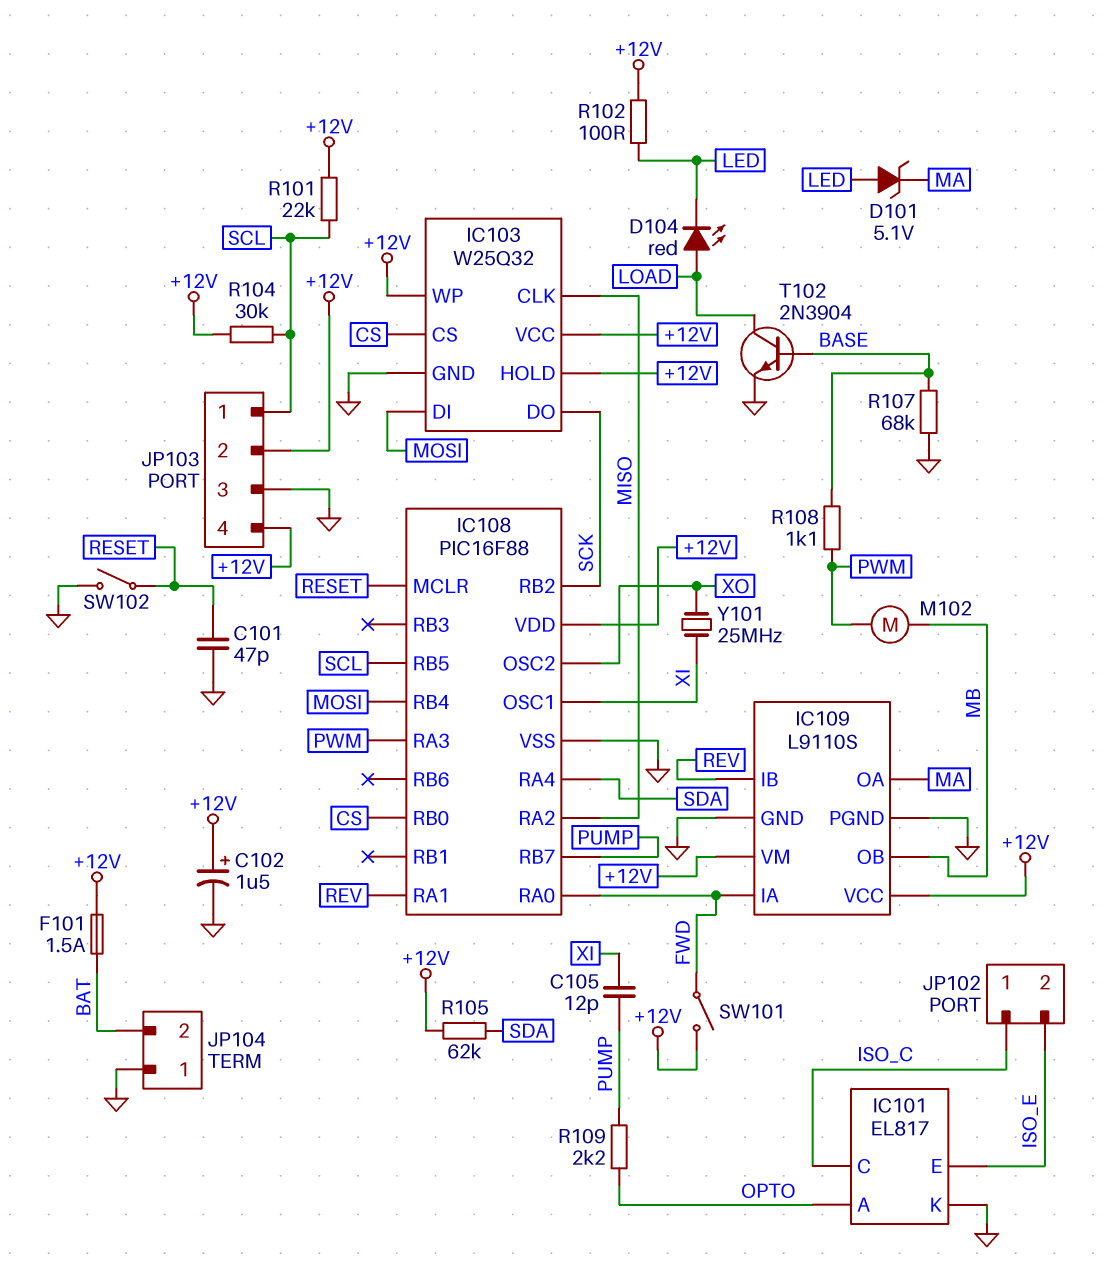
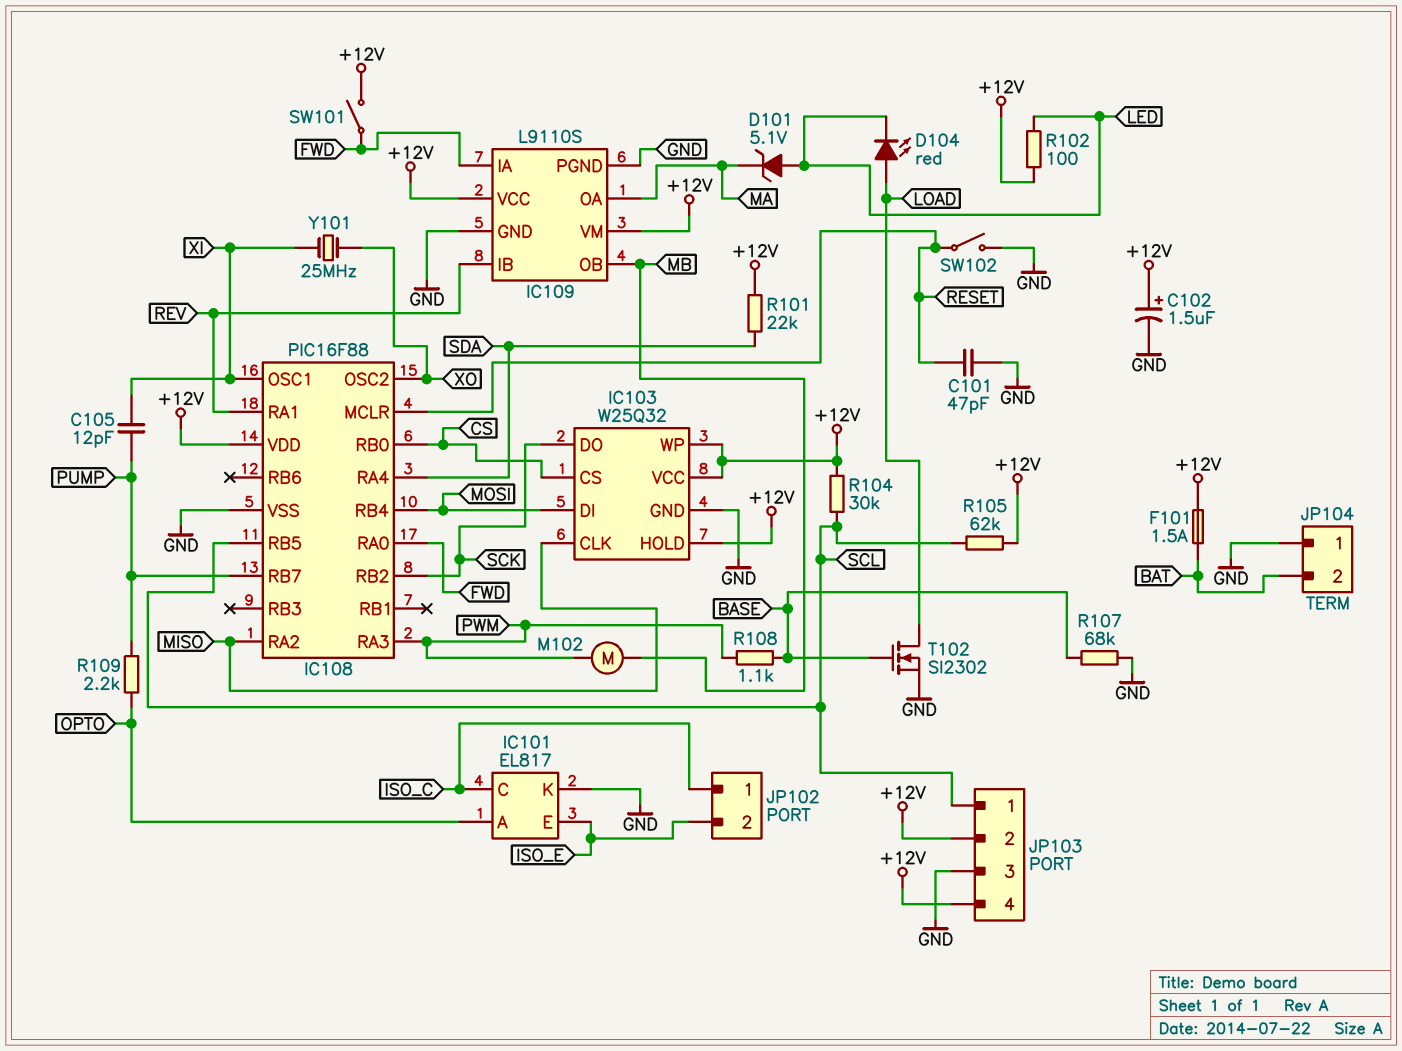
R101: 22k (+12V, SCL) -> 22k (+12V, SDA)
R105: 62k (+12V, SDA) -> 62k (+12V, SCL)
T102: NPN 2N3904 (B BASE, C LOAD, E GND) -> NMOS SI2302 (G BASE, D LOAD, S GND)

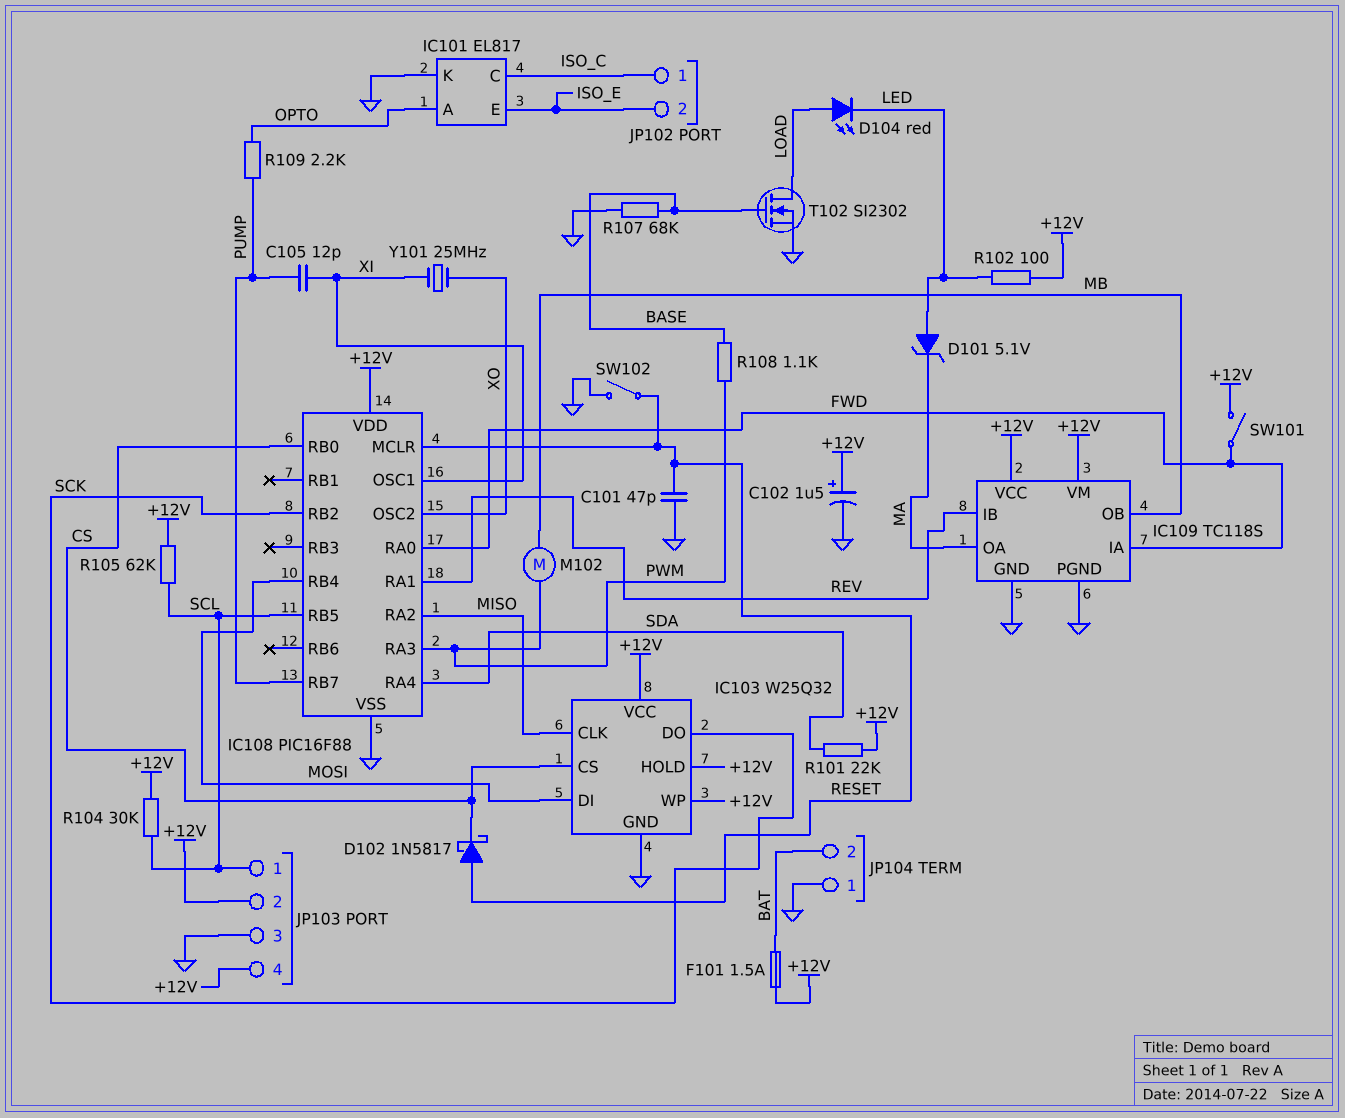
D102: none -> schottky 1N5817 (A RESET, K CS)
IC109: L9110S -> TC118S

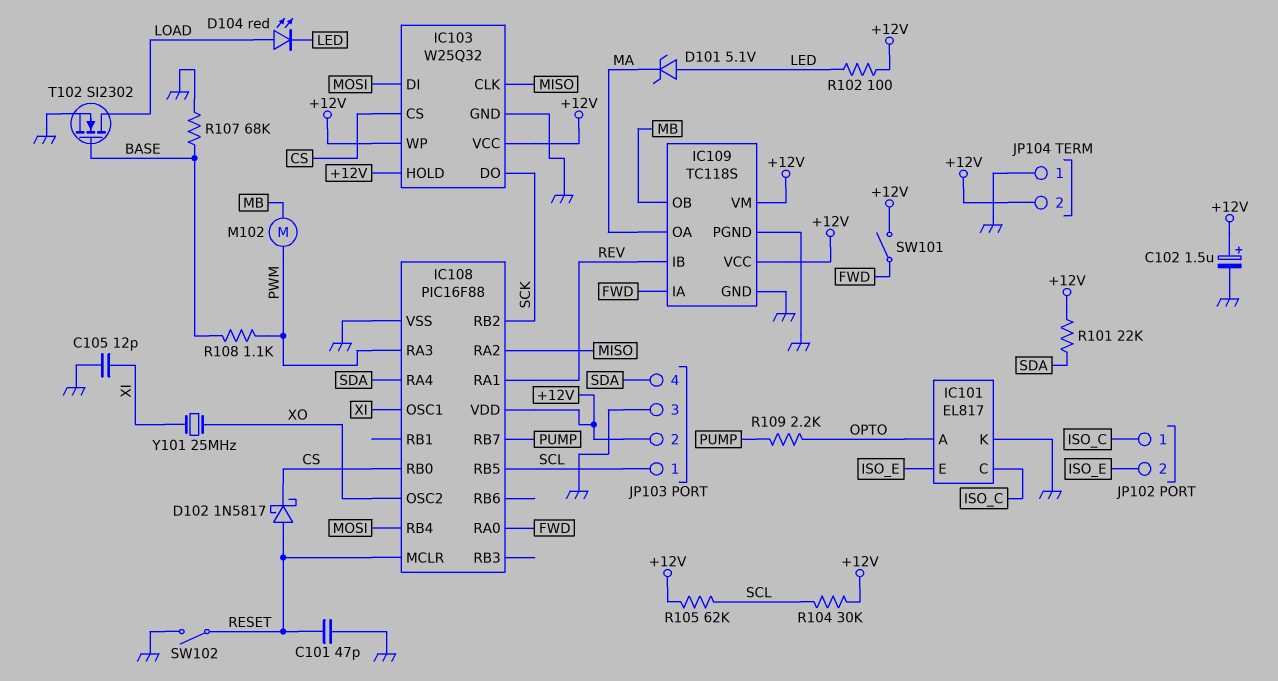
C105: 12pF (PUMP, XI) -> 12pF (GND, XI)
F101: 1.5A (+12V, BAT) -> none
JP103 pin 4: +12V -> SDA
JP104 pin 2: BAT -> +12V

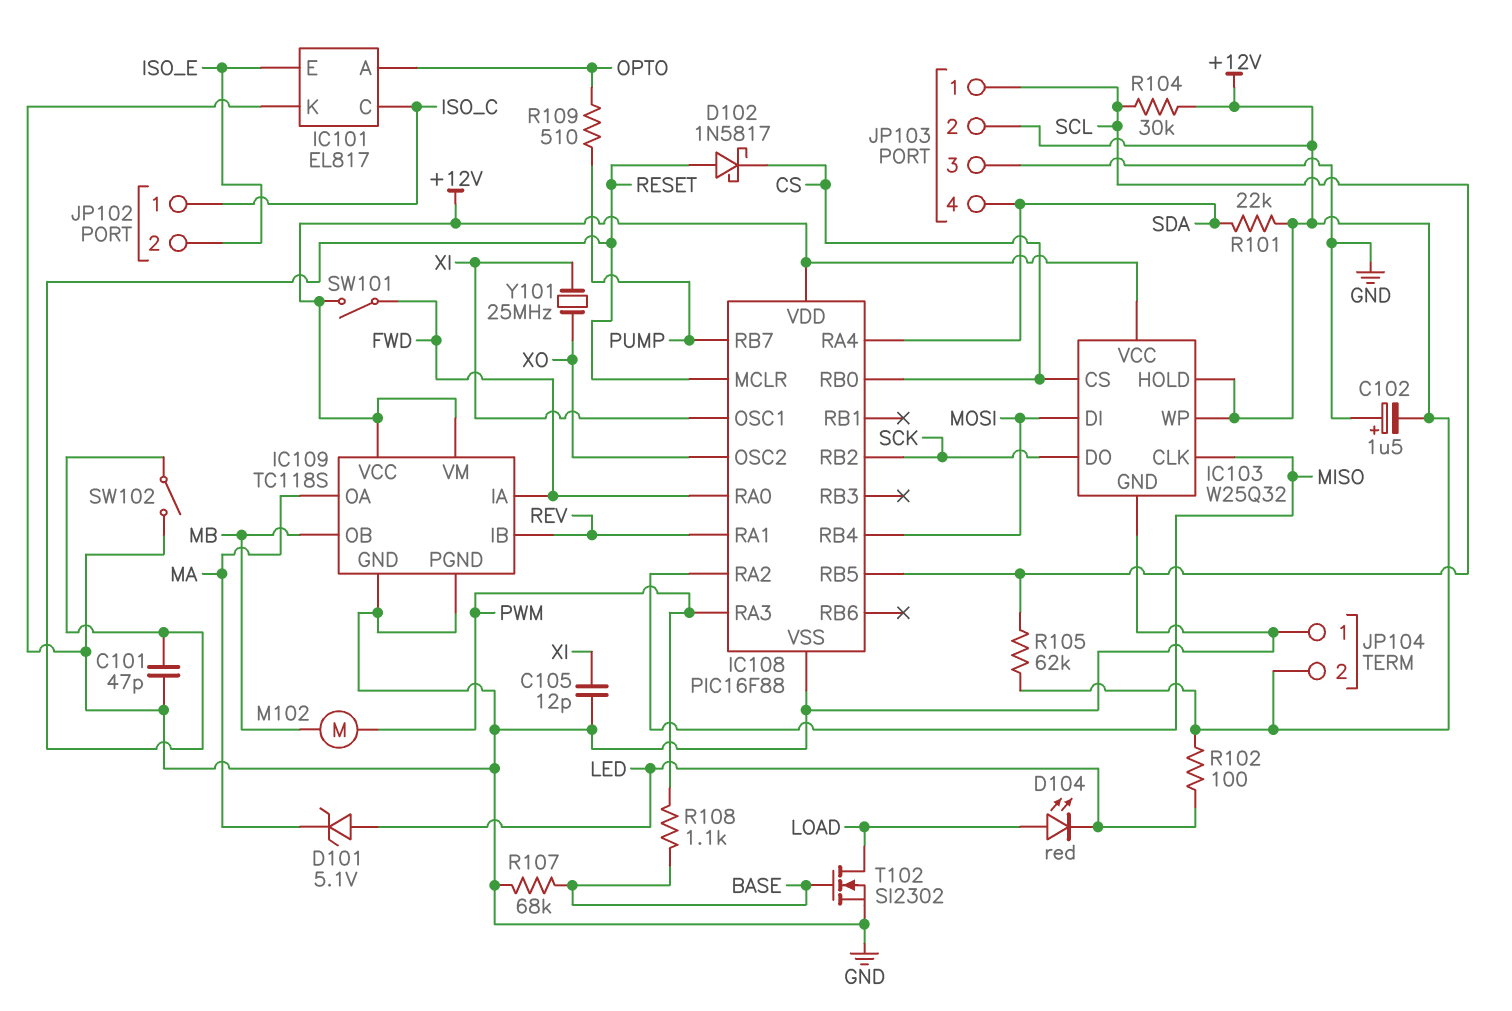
C102: 1.5uF (plus +12V, minus GND) -> 1.5uF (plus GND, minus +12V)
R109: 2.2k (OPTO, PUMP) -> 510 (OPTO, PUMP)

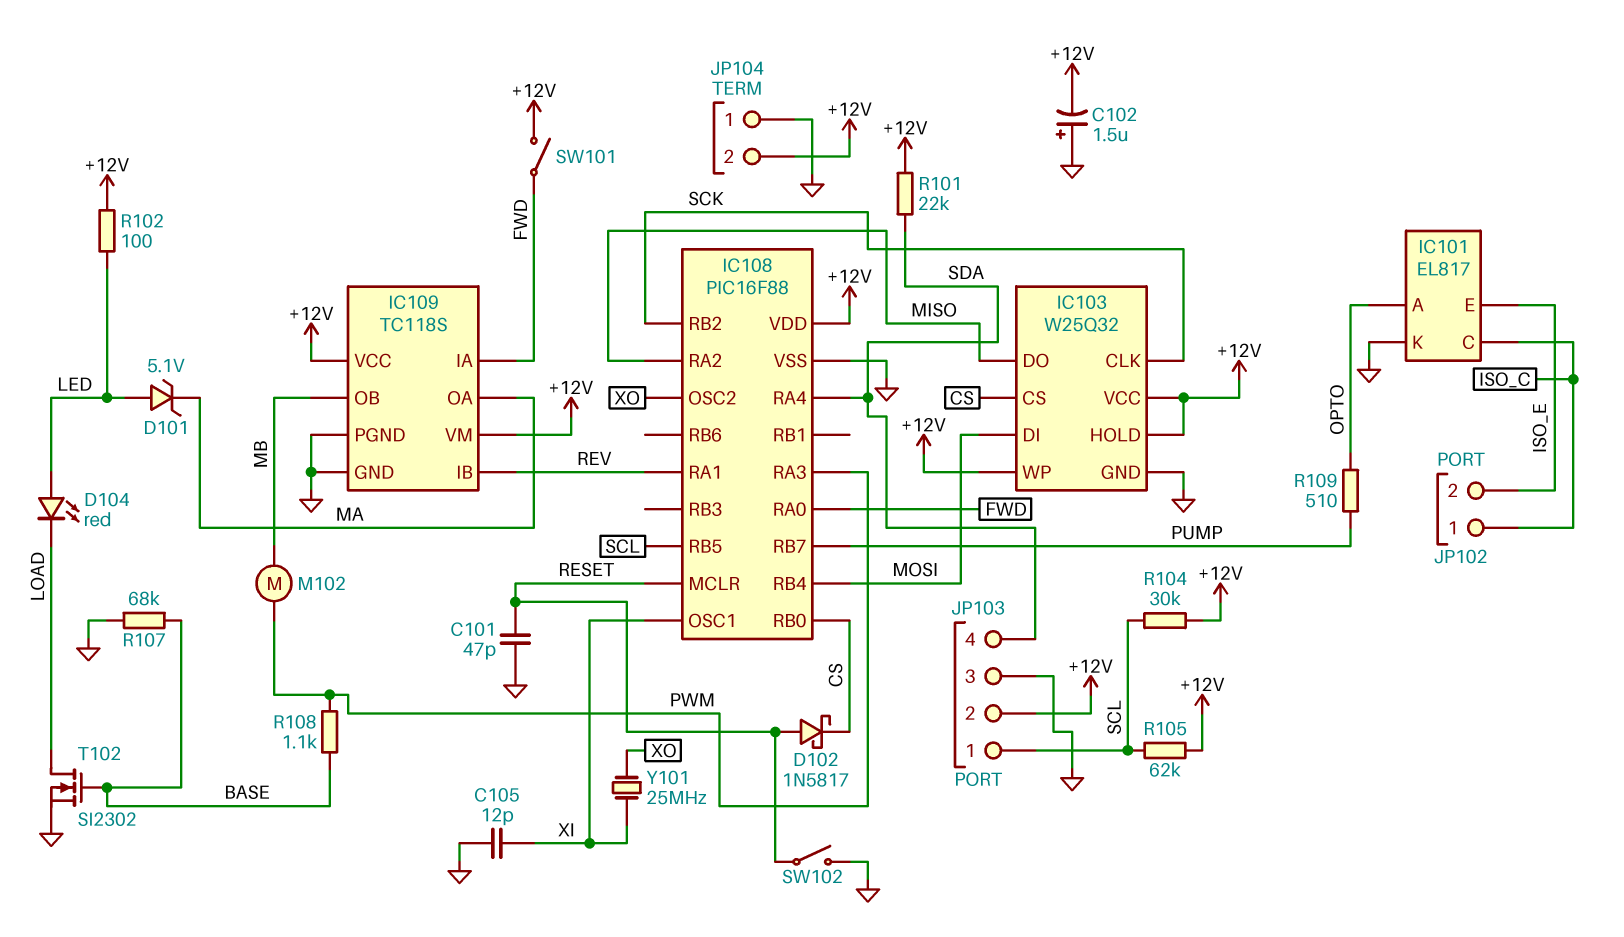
D104: LED red (A LOAD, K LED) -> LED red (A LED, K LOAD)
IC103 pin CLK: MISO -> SCK
IC103 pin DO: SCK -> MISO

